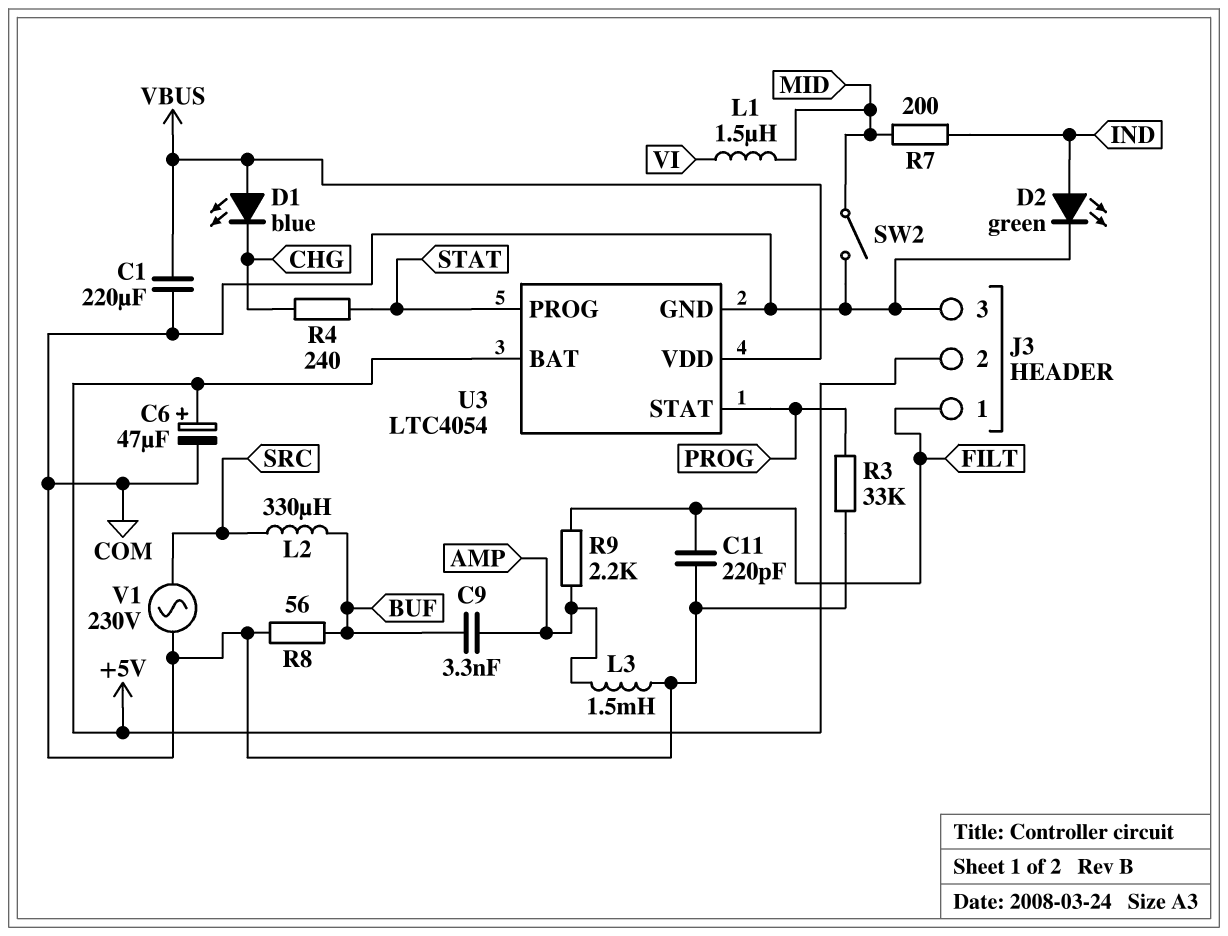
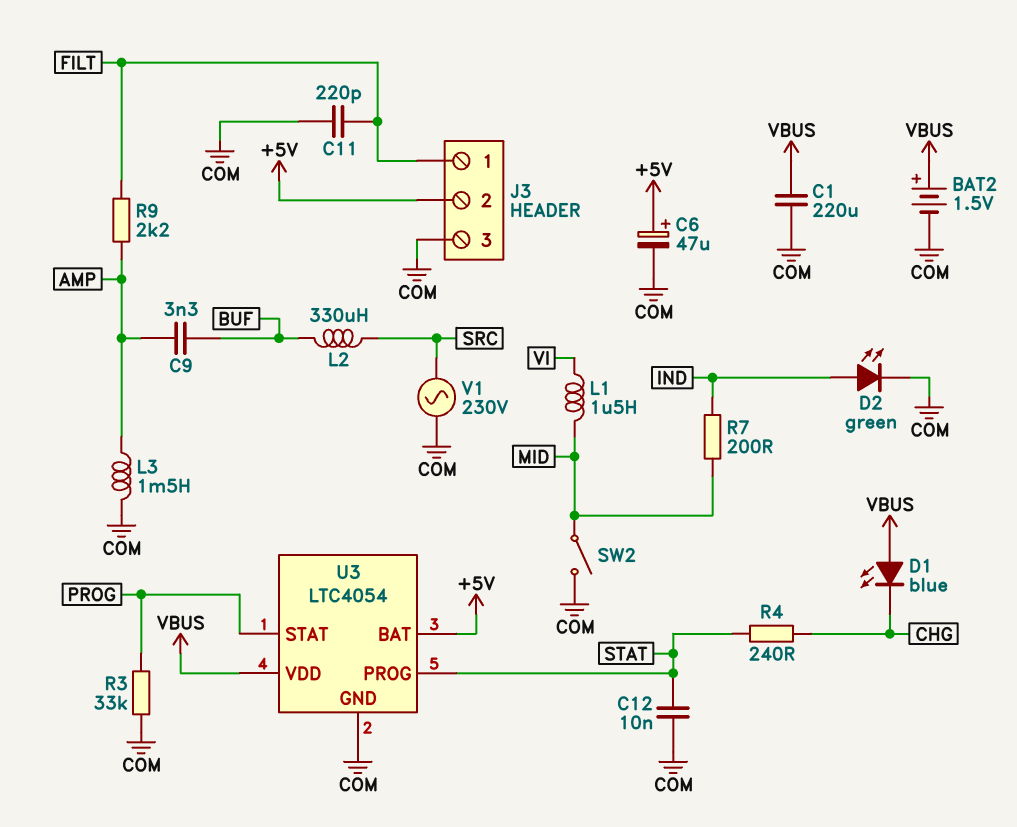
BAT2: none -> 1.5V (plus VBUS, minus COM)
C12: none -> 10nF (COM, STAT)
R8: 56 (BUF, COM) -> none

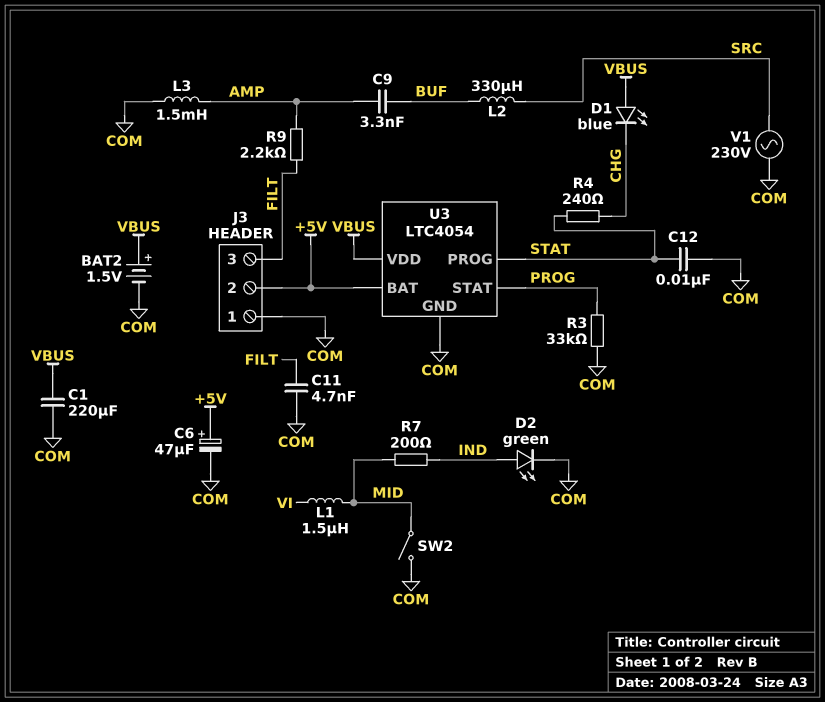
C11: 220pF (COM, FILT) -> 4.7nF (COM, FILT)
J3 pin 1: FILT -> COM
J3 pin 3: COM -> FILT

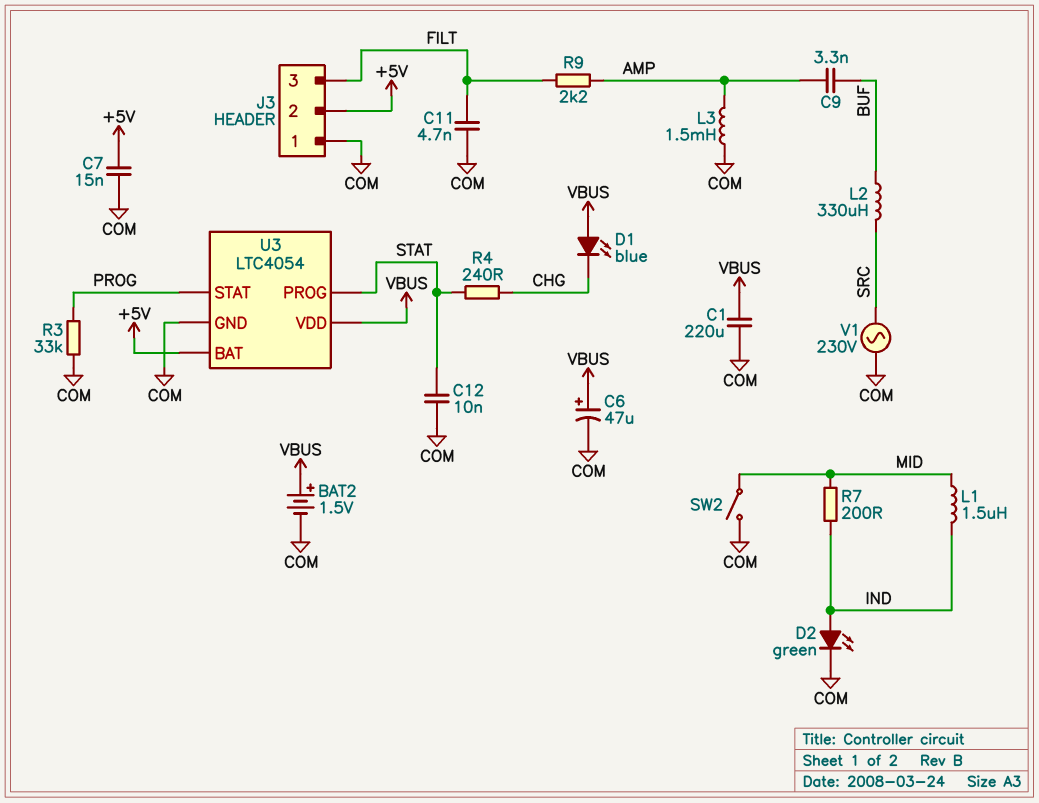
C6: 47uF (plus +5V, minus COM) -> 47uF (plus VBUS, minus COM)
C7: none -> 15nF (+5V, COM)
L1: 1.5uH (MID, VI) -> 1.5uH (IND, MID)

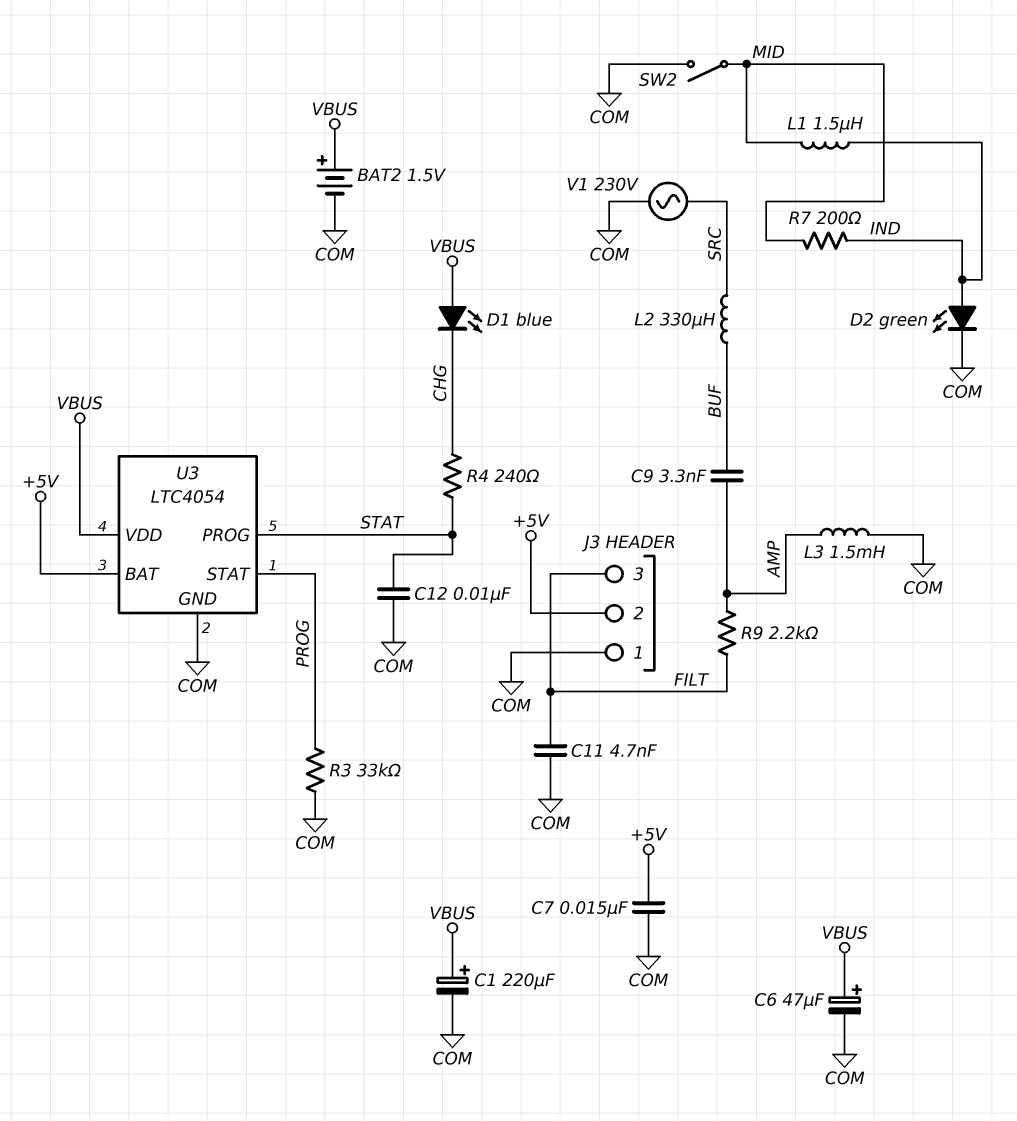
C1: 220uF (COM, VBUS) -> 220uF (plus VBUS, minus COM)

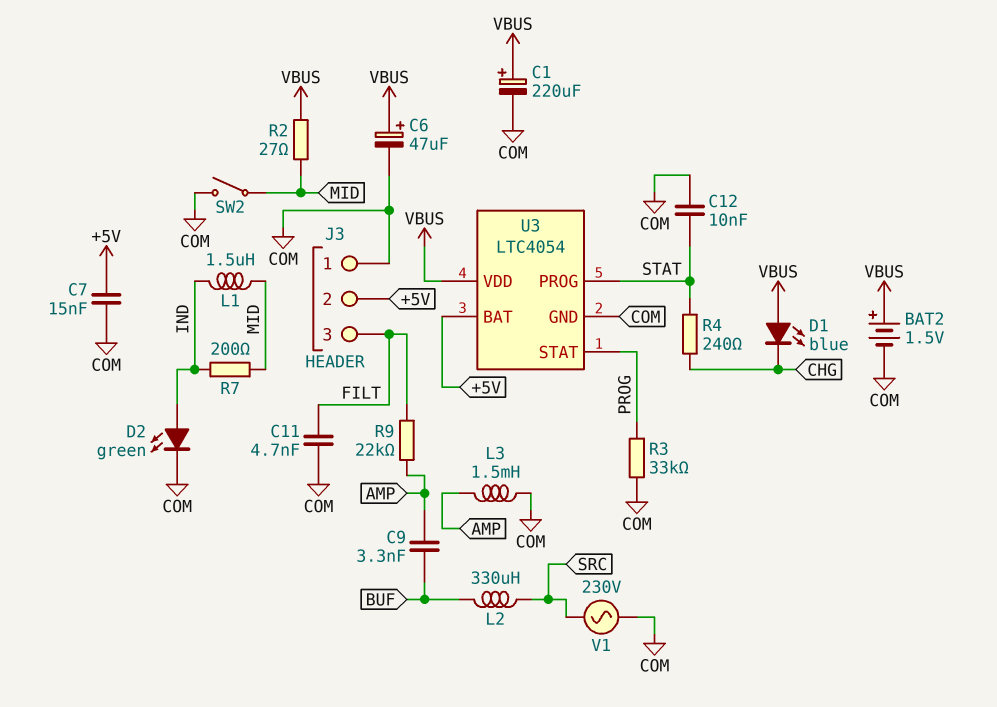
R2: none -> 27 (MID, VBUS)
R9: 2.2k (AMP, FILT) -> 22k (AMP, FILT)

